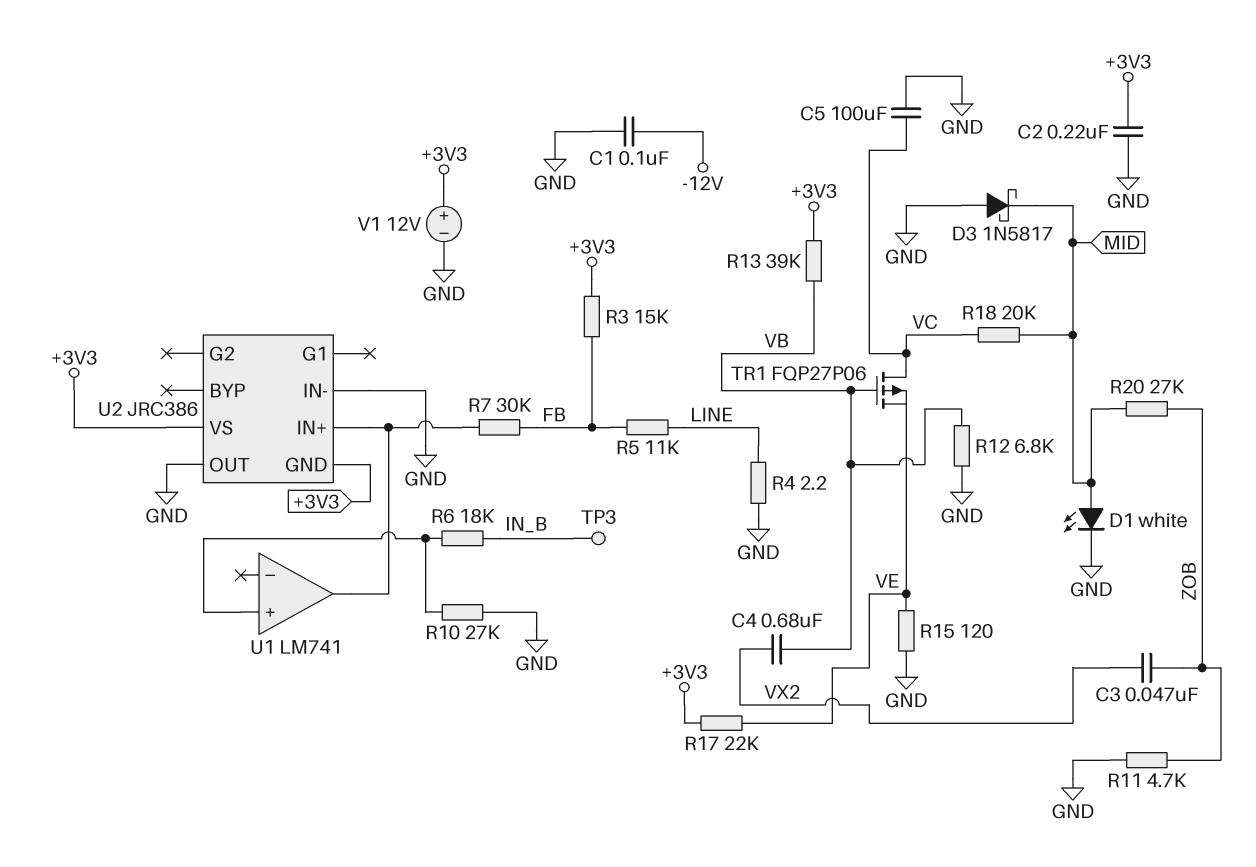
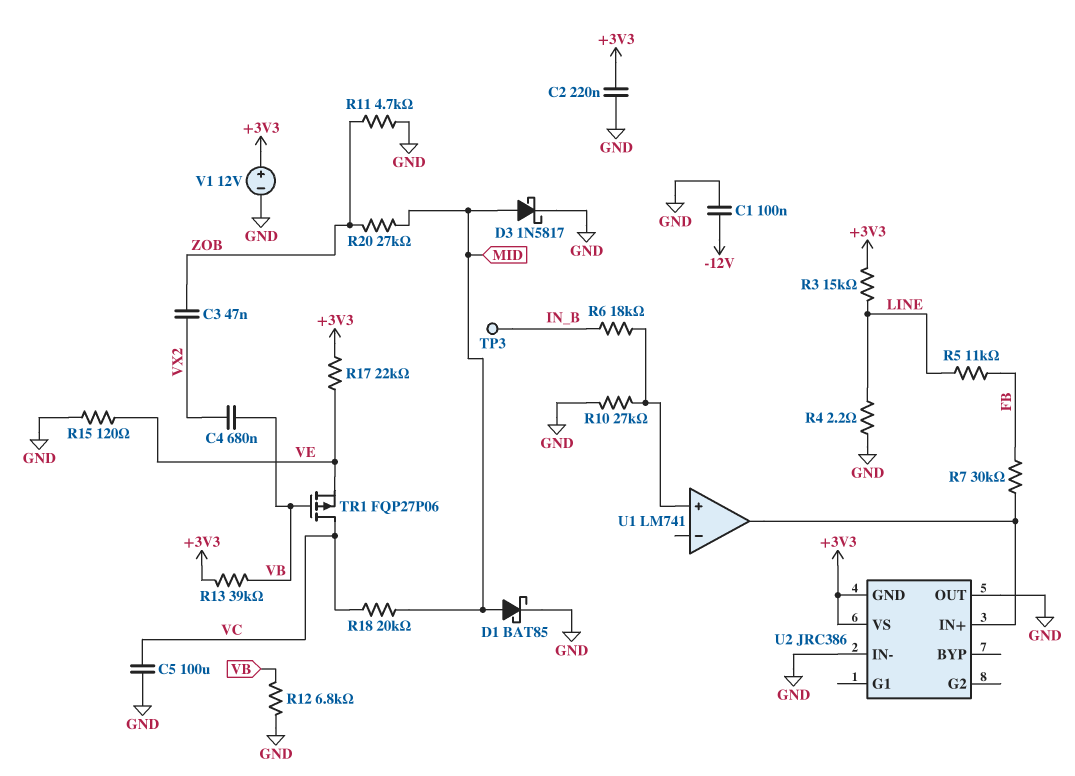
D1: LED white (A MID, K GND) -> schottky BAT85 (A MID, K GND)
D3: schottky 1N5817 (A GND, K MID) -> schottky 1N5817 (A MID, K GND)
R3: 15k (+3V3, FB) -> 15k (+3V3, LINE)

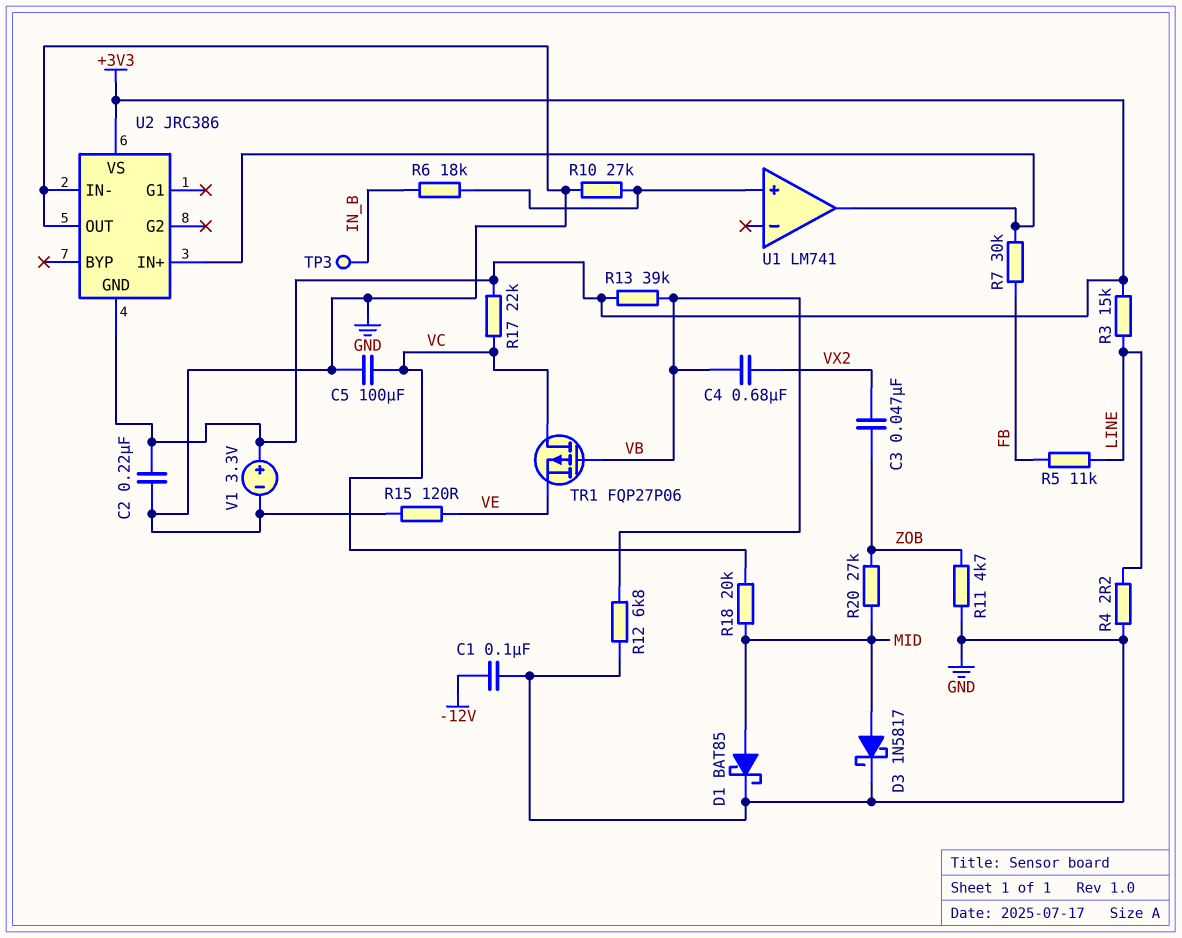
R17: 22k (+3V3, VE) -> 22k (+3V3, VC)
V1: 12V (plus +3V3, minus GND) -> 3.3V (plus +3V3, minus GND)

